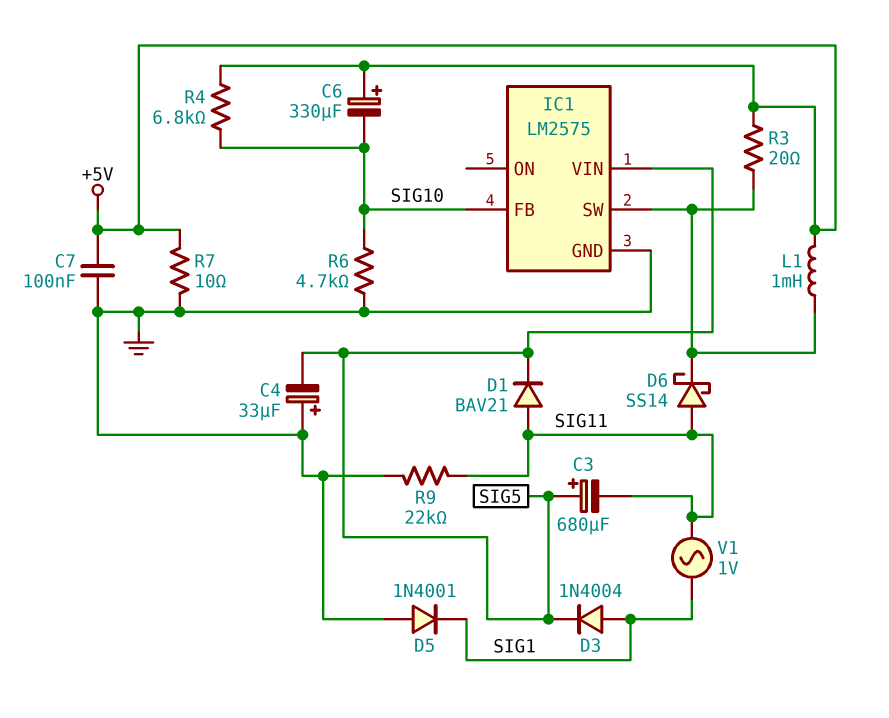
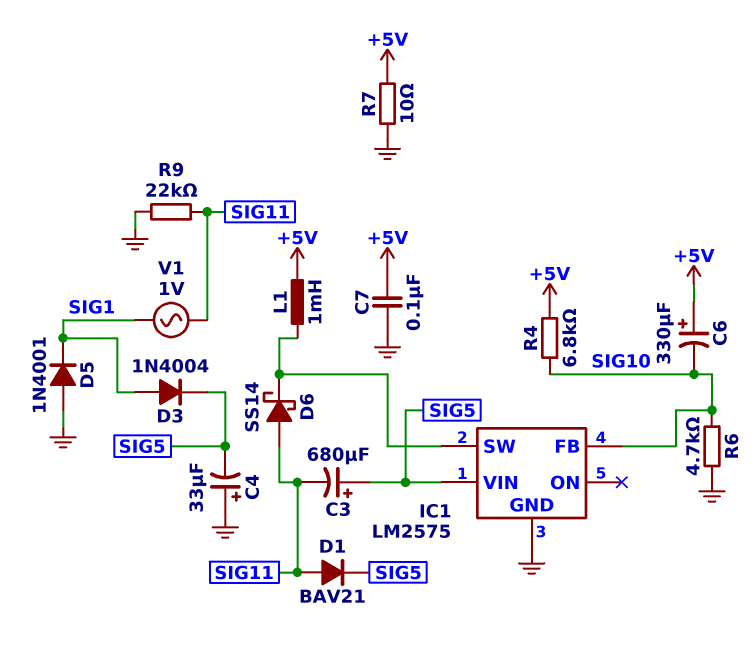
R3: 20 (+5V, IC1/SW) -> none

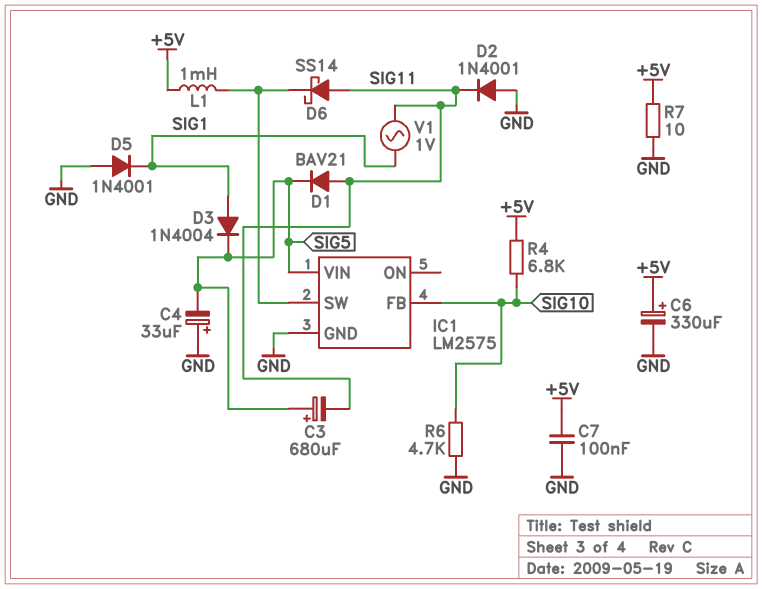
C6: 330uF (plus +5V, minus SIG10) -> 330uF (plus +5V, minus GND)
D2: none -> diode 1N4001 (A GND, K SIG11)
R9: 22k (GND, SIG11) -> none

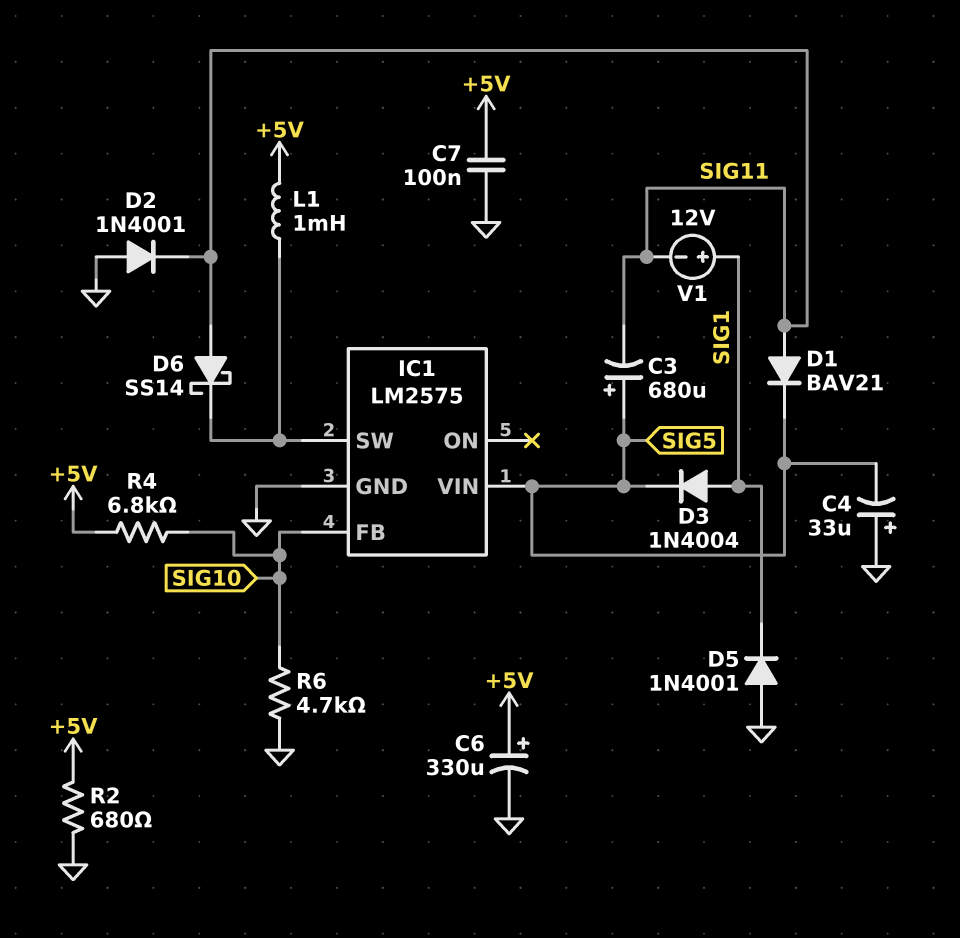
R2: none -> 680 (+5V, GND)
R7: 10 (+5V, GND) -> none
V1: AC 1V (SIG1, SIG11) -> 12V (plus SIG1, minus SIG11)

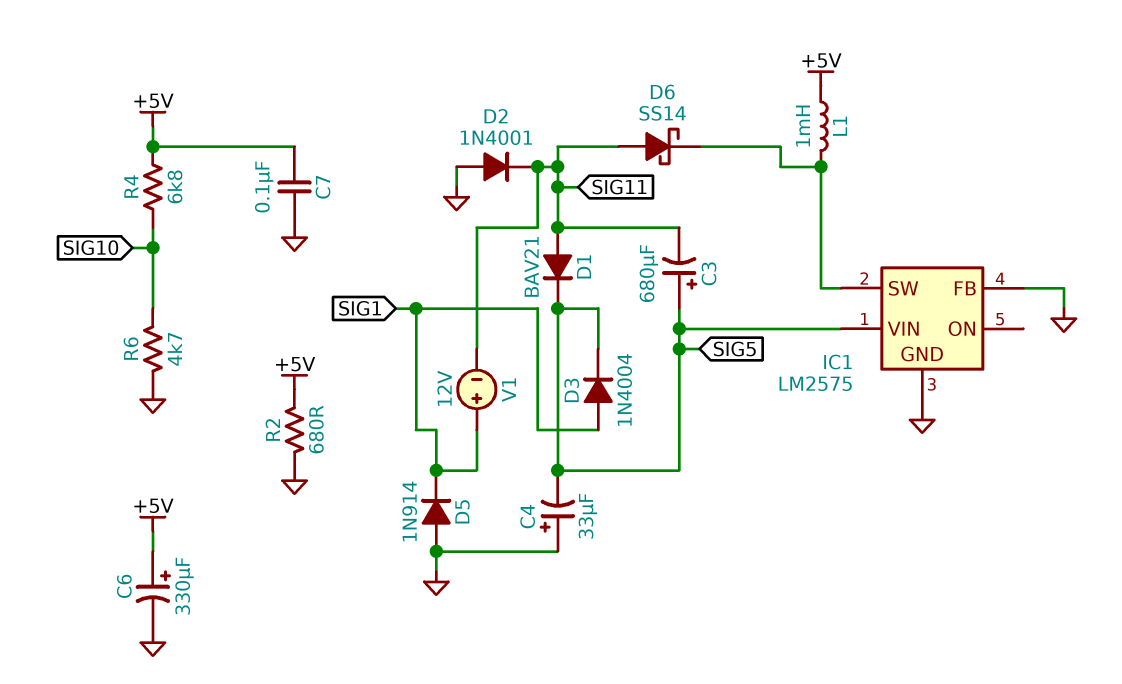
D5: diode 1N4001 (A GND, K SIG1) -> diode 1N914 (A GND, K SIG1)
IC1 pin FB: SIG10 -> GND

